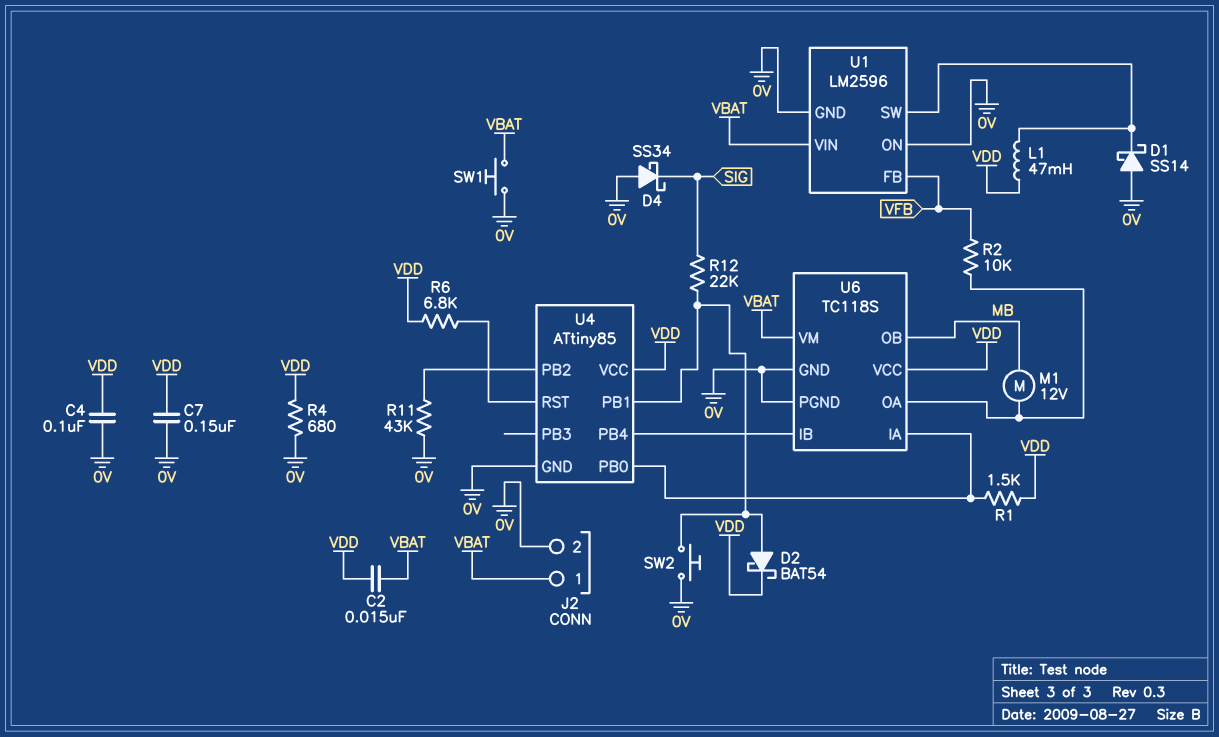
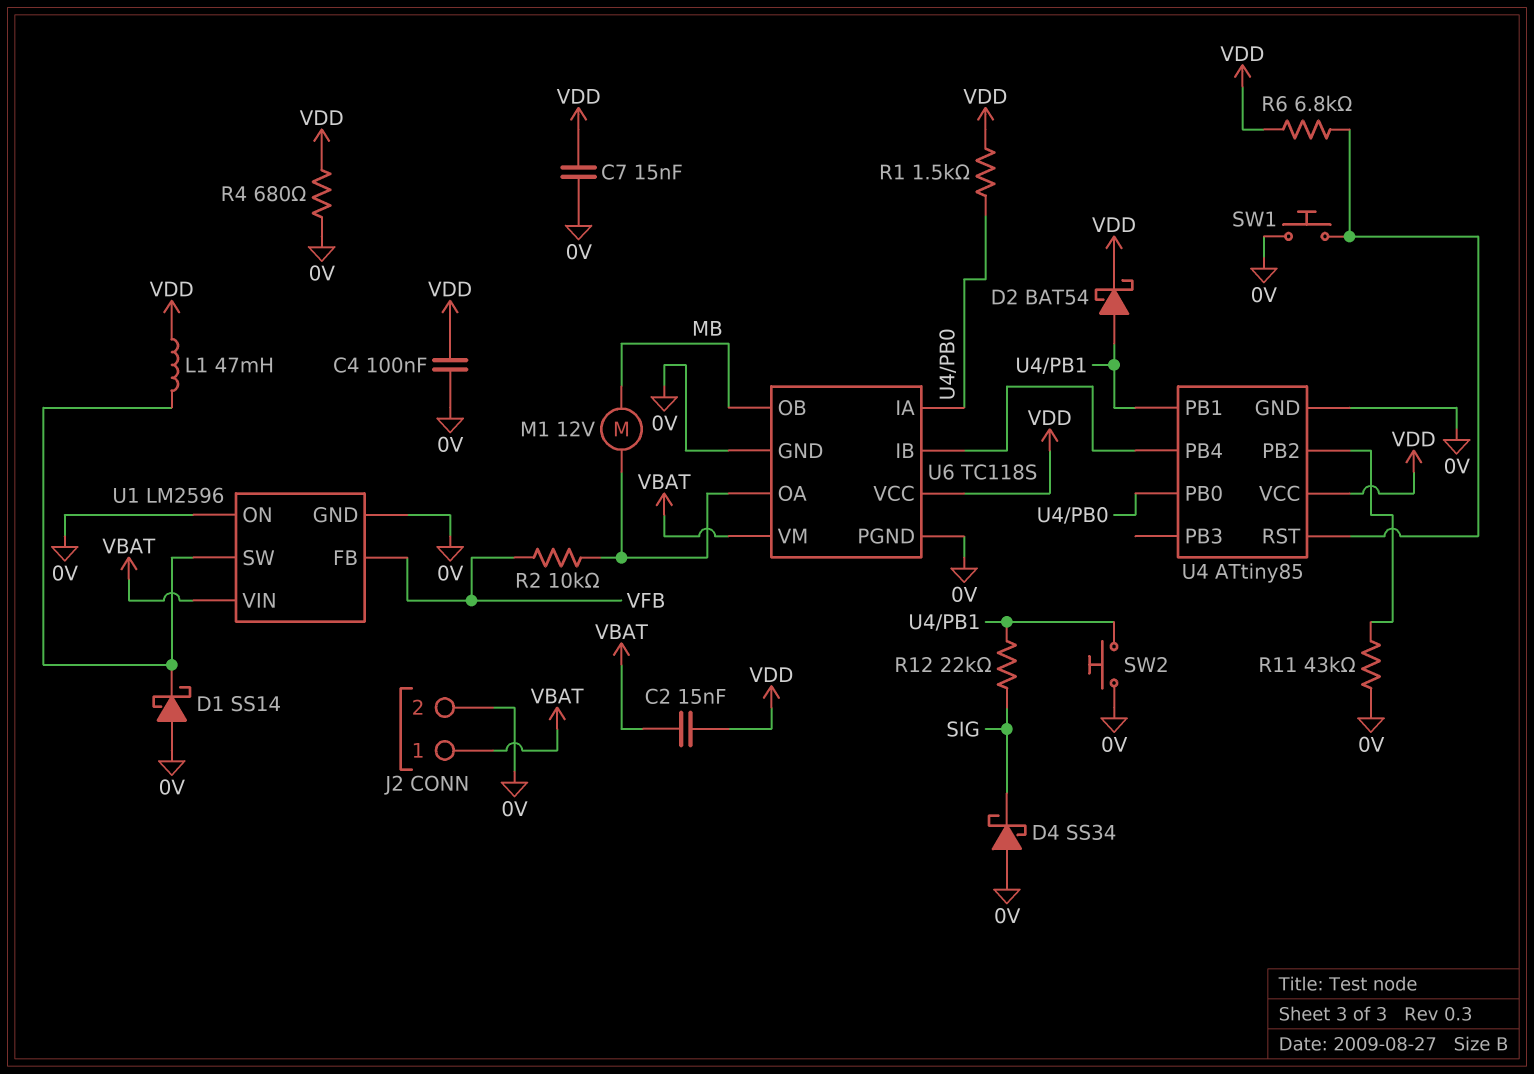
C7: 150nF (0V, VDD) -> 15nF (0V, VDD)
SW1: button (0V, VBAT) -> button (0V, U4/RST)

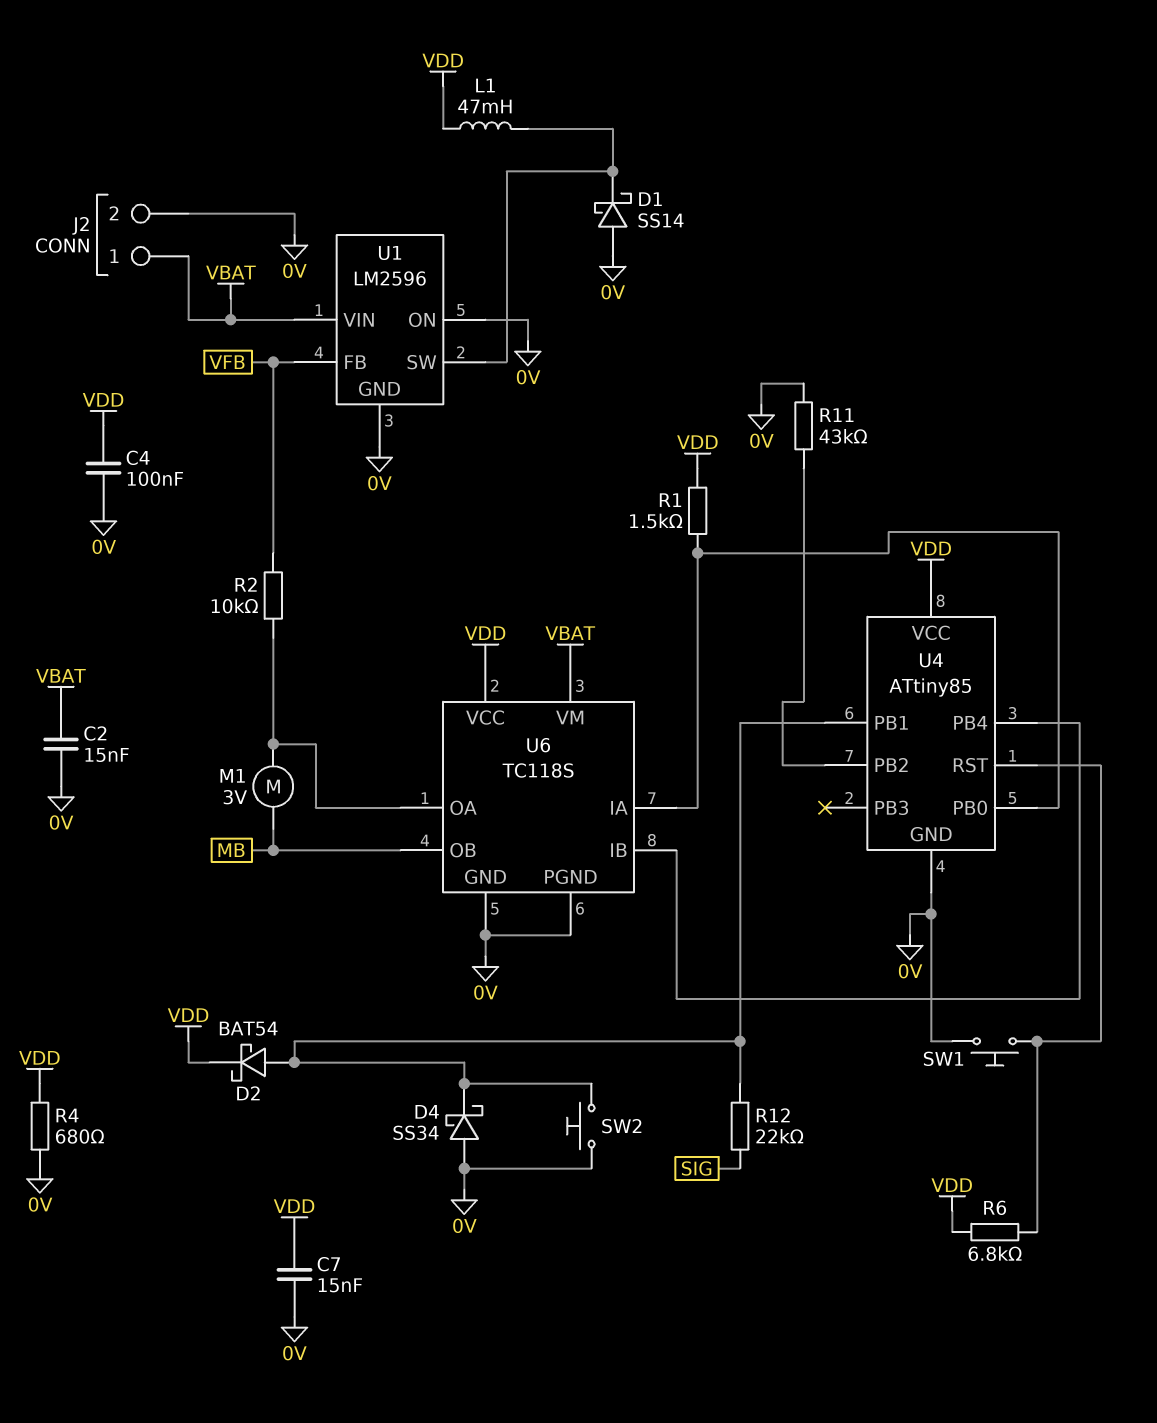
C2: 15nF (VBAT, VDD) -> 15nF (0V, VBAT)
D4: schottky SS34 (A 0V, K SIG) -> schottky SS34 (A 0V, K U4/PB1)
M1: motor 12V (MB, U6/OA) -> motor 3V (MB, U6/OA)

